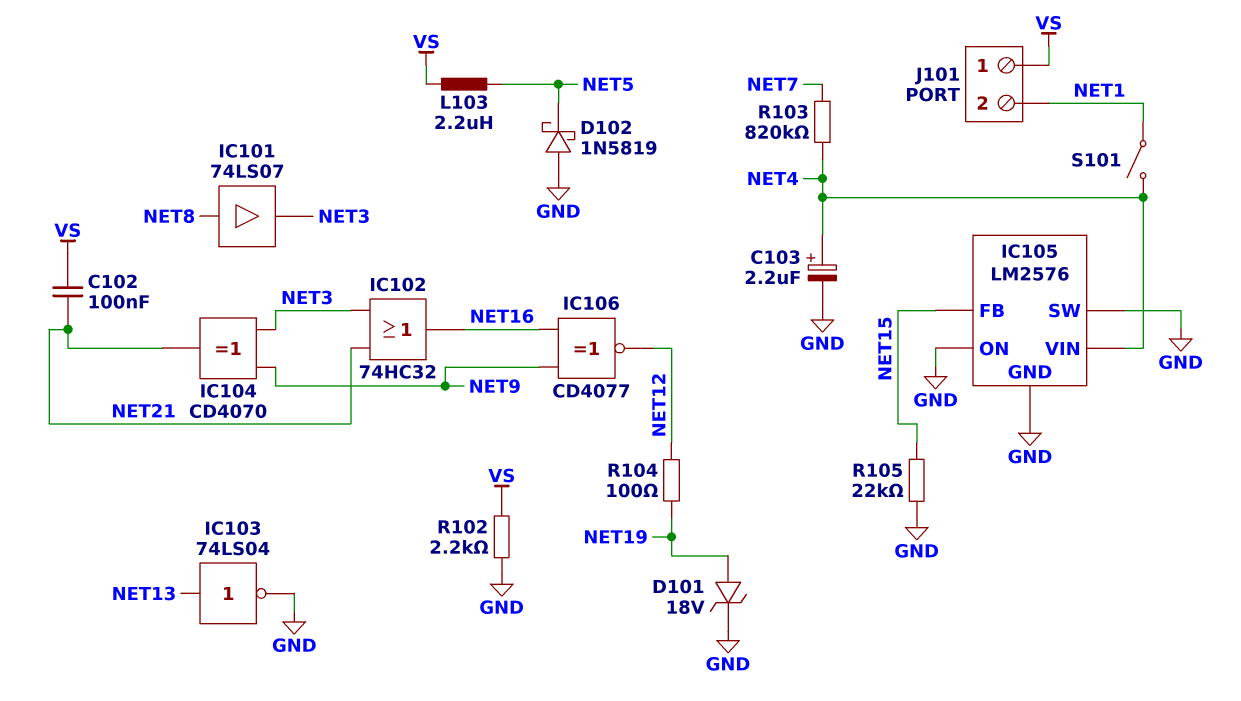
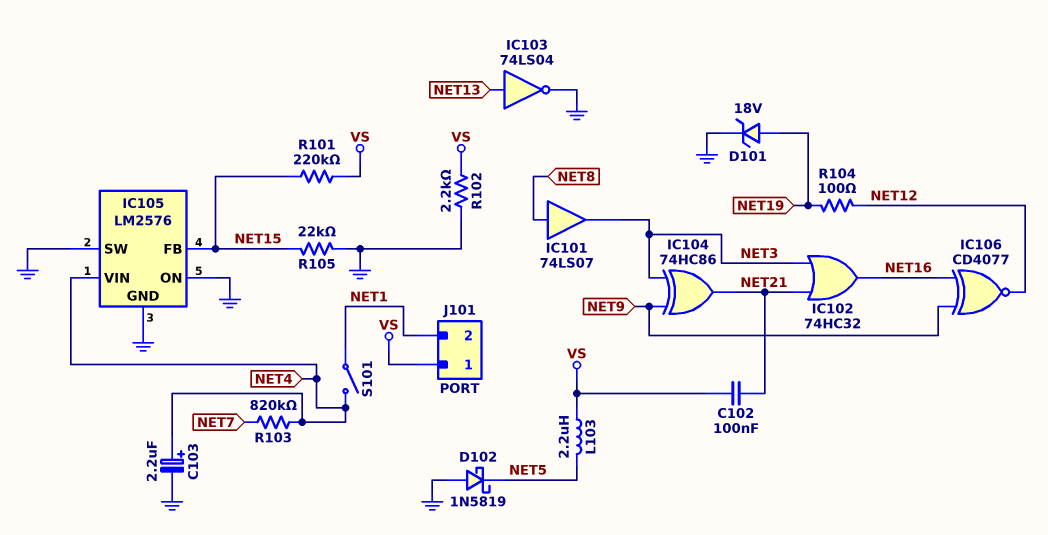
IC104: XOR CD4070 (in NET3, in NET9, out NET21) -> XOR 74HC86 (in NET3, in NET9, out NET21)
R101: none -> 220k (NET15, VS)

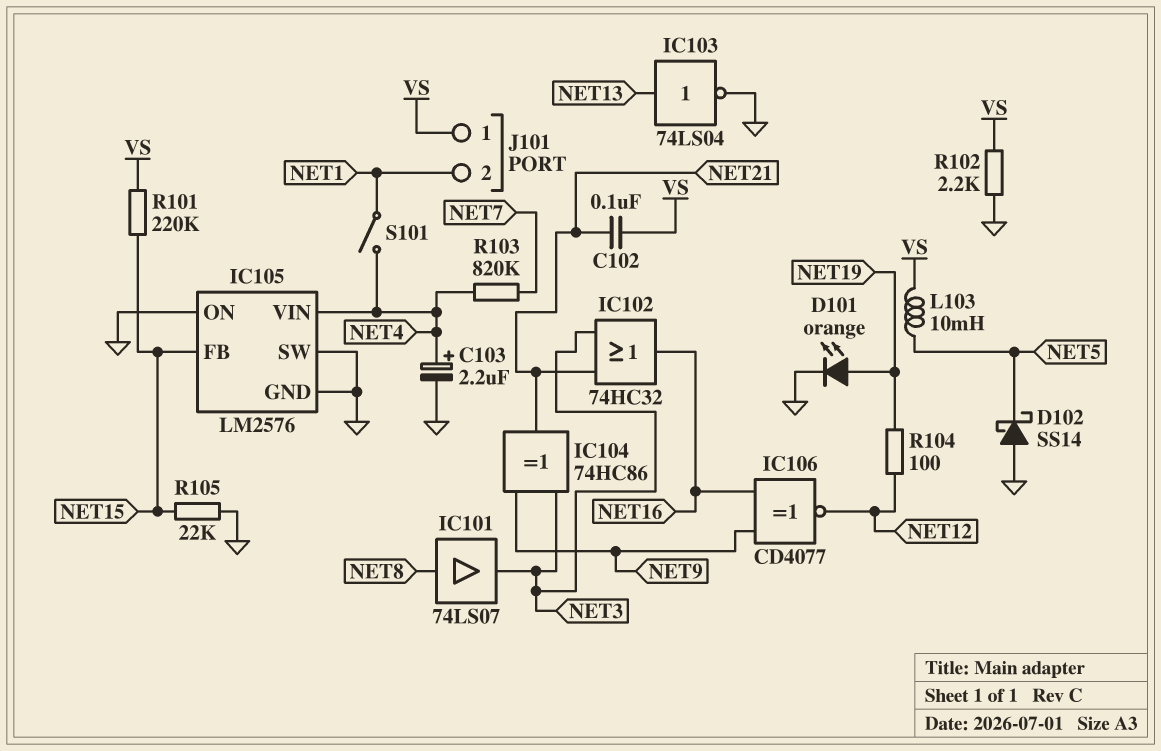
D101: zener 18V (A NET19, K GND) -> LED orange (A NET19, K GND)
D102: schottky 1N5819 (A GND, K NET5) -> schottky SS14 (A GND, K NET5)
L103: 2.2uH (NET5, VS) -> 10mH (NET5, VS)

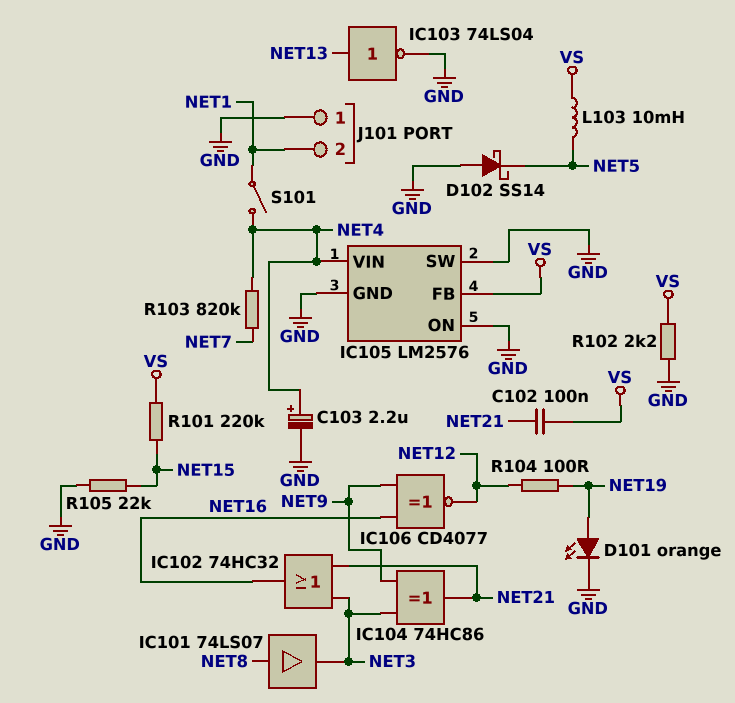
IC105 pin FB: NET15 -> VS
J101 pin 1: VS -> GND

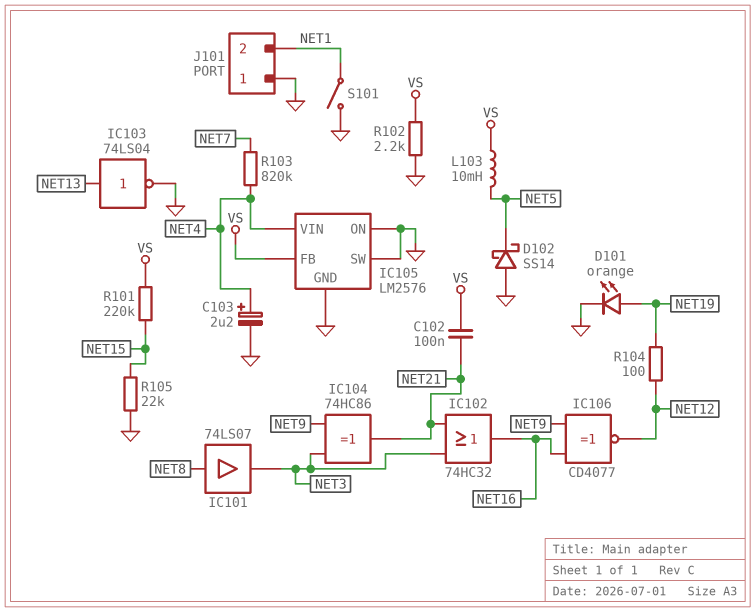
S101: switch (NET1, NET4) -> switch (GND, NET1)

